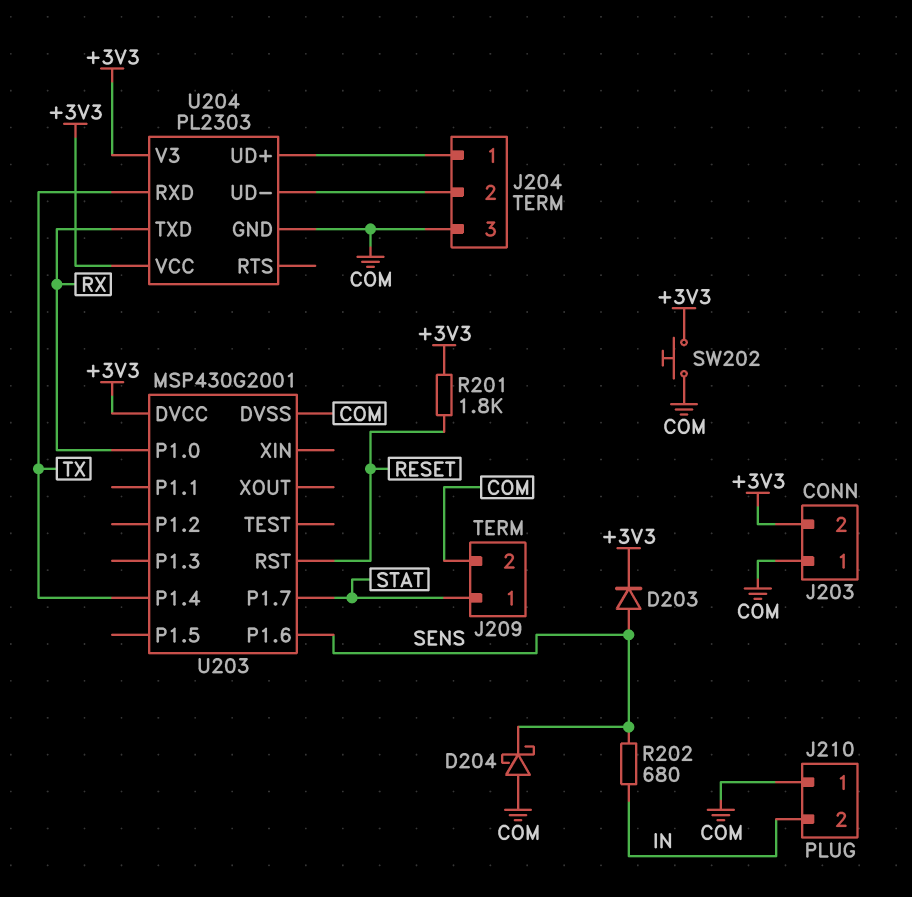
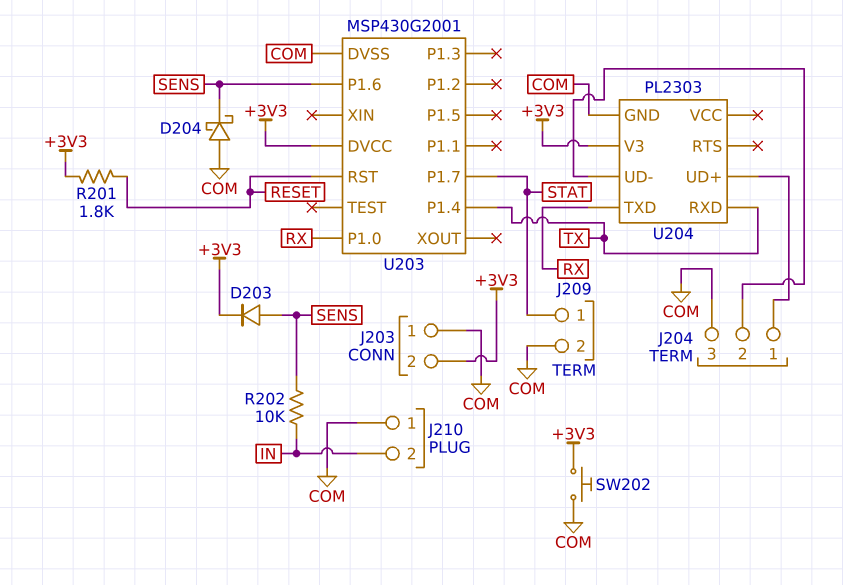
R202: 680 (IN, SENS) -> 10k (IN, SENS)
U204 pin VCC: +3V3 -> none

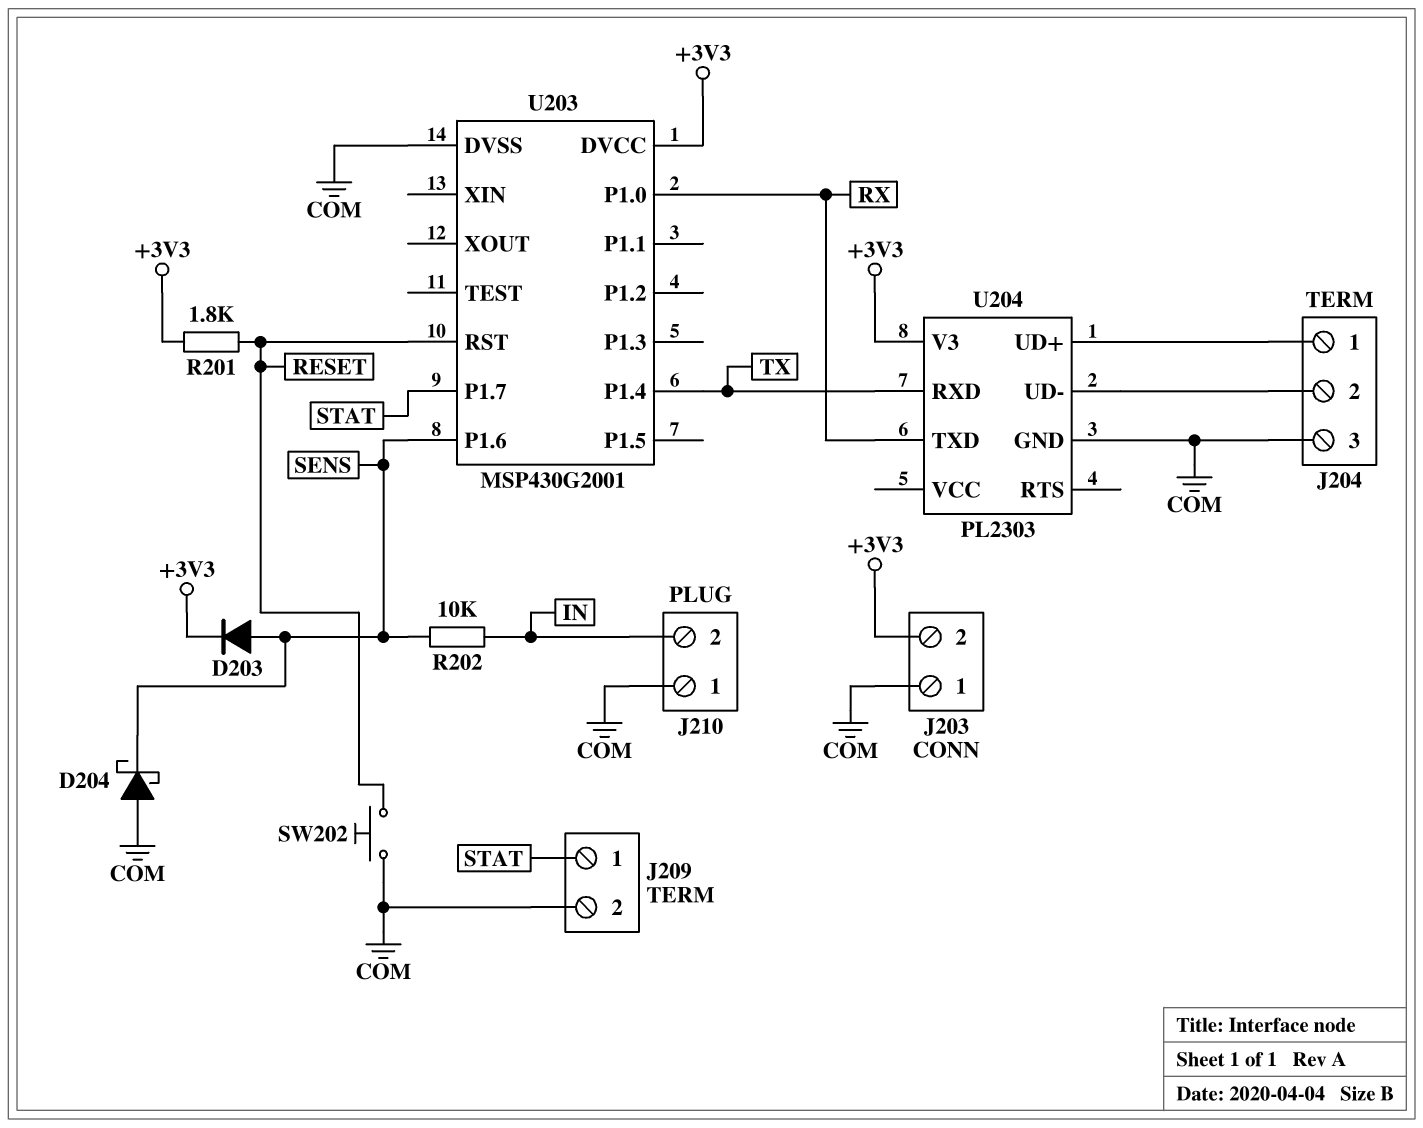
SW202: button (+3V3, COM) -> button (COM, RESET)

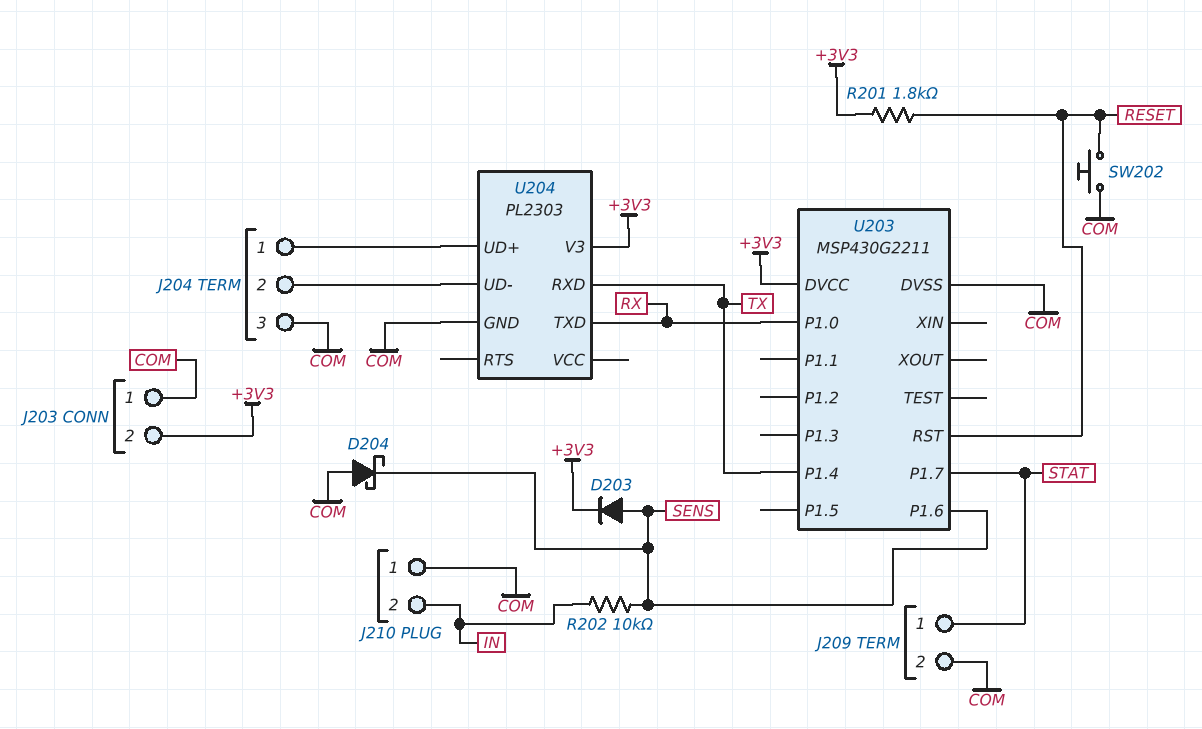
U203: MSP430G2001 -> MSP430G2211

